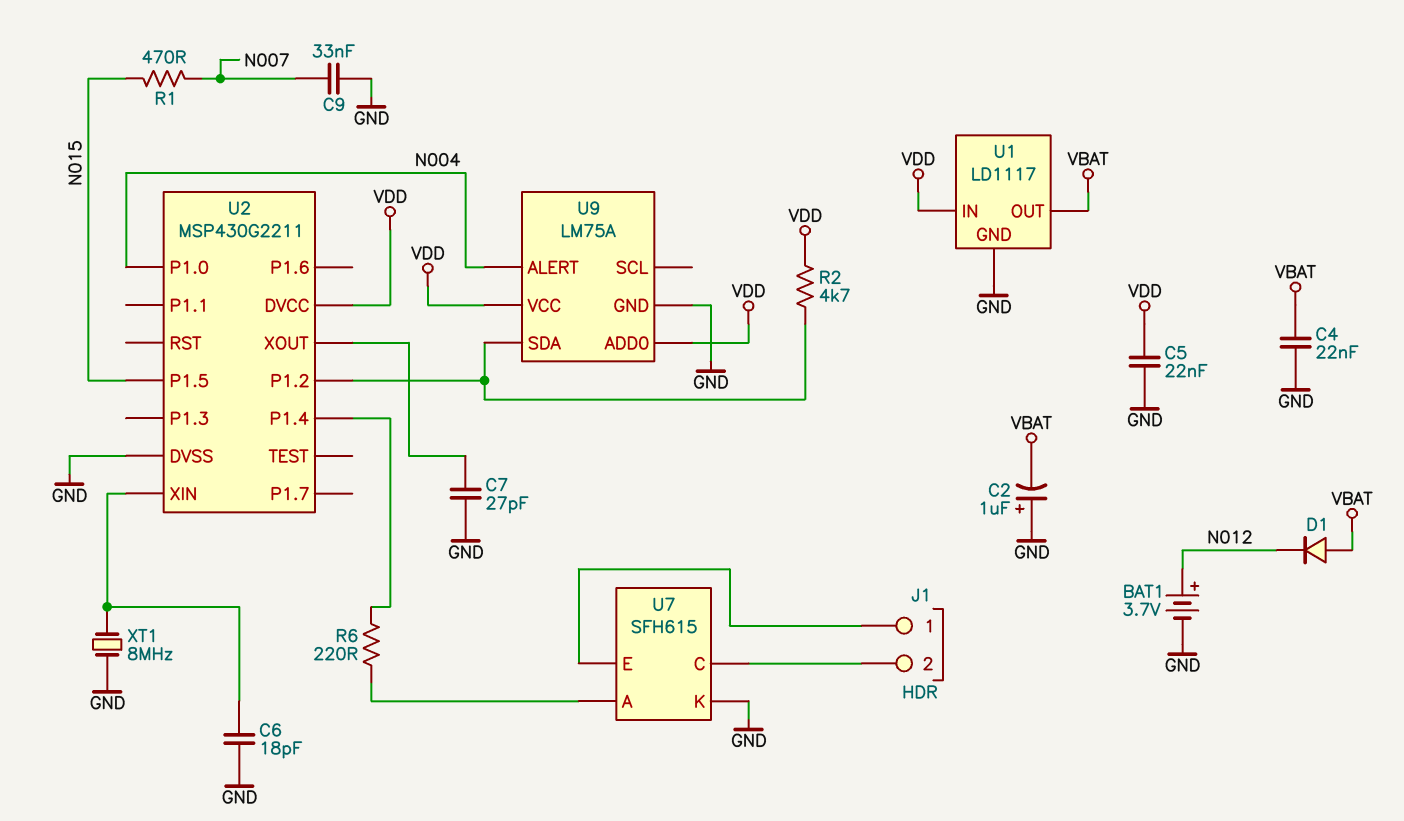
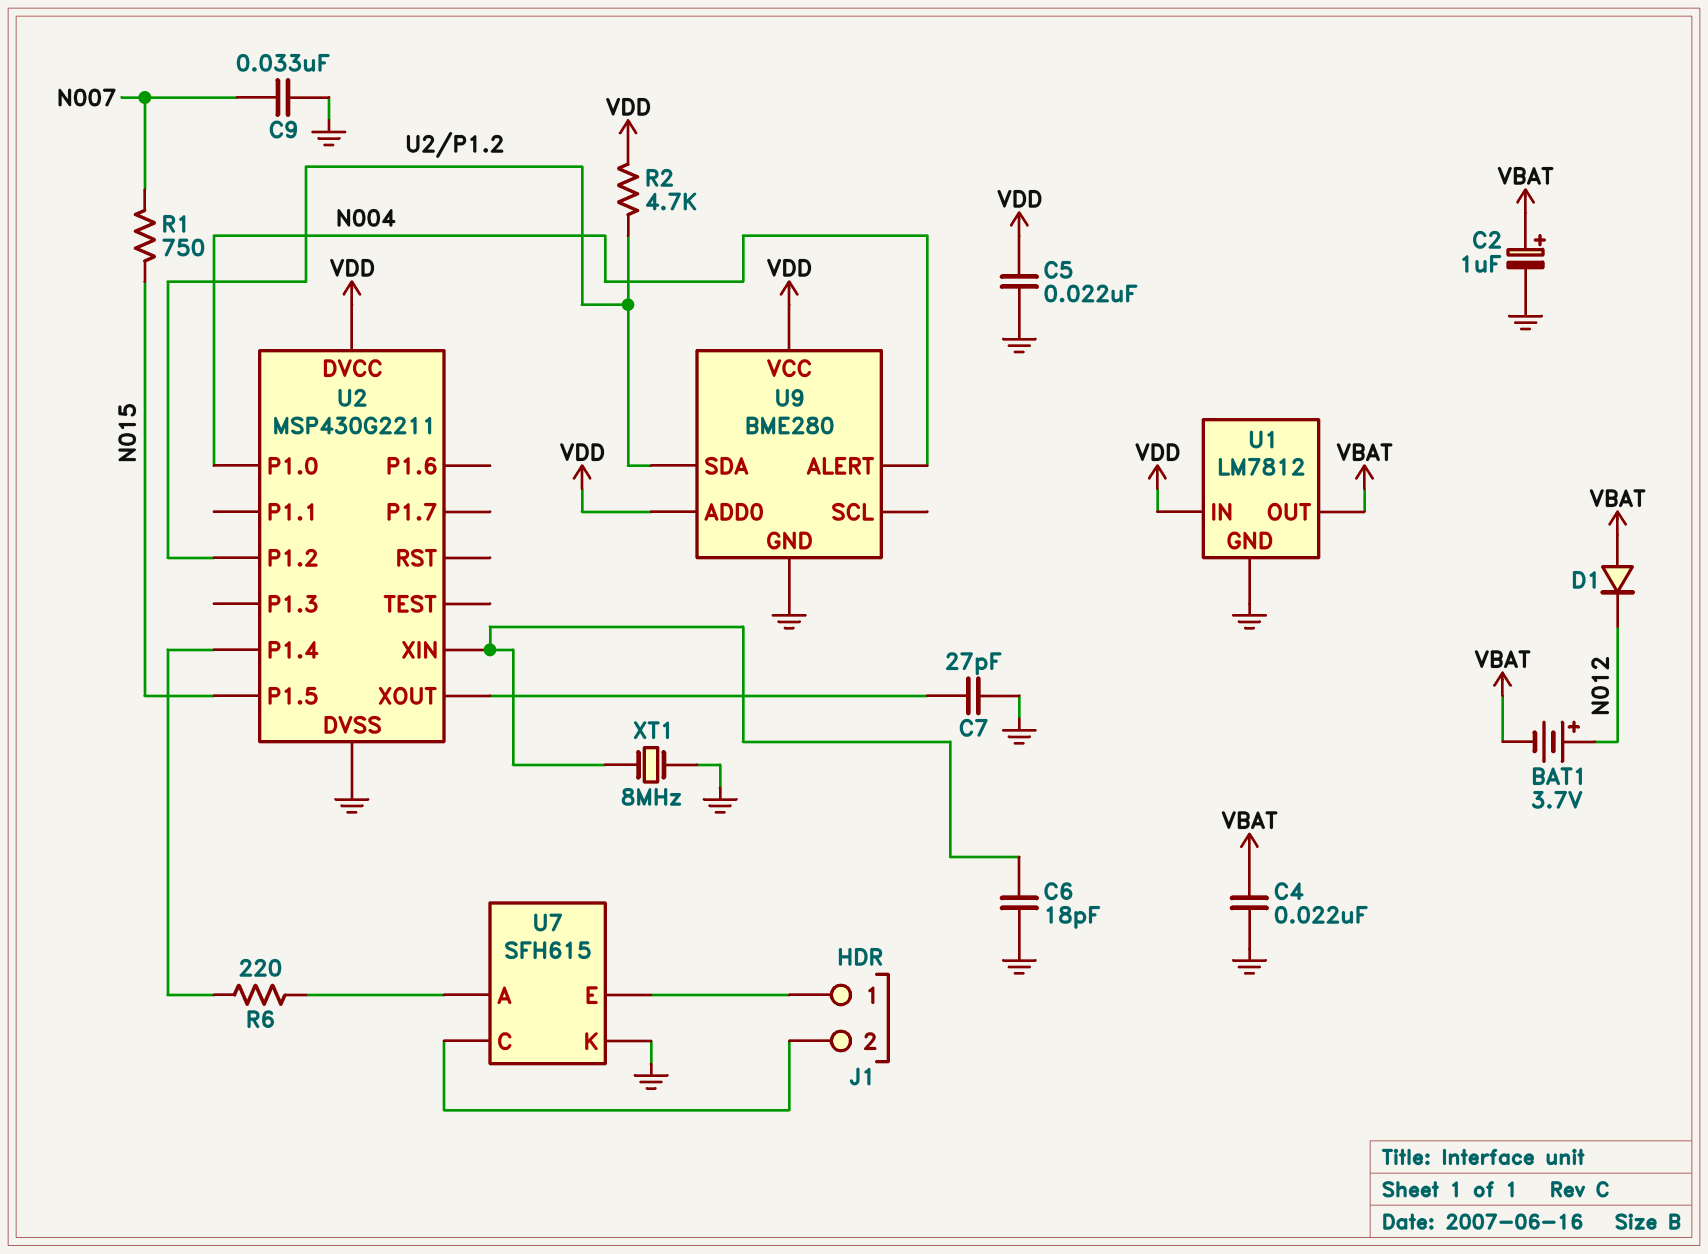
BAT1: 3.7V (plus N012, minus GND) -> 3.7V (plus N012, minus VBAT)
C2: 1uF (plus GND, minus VBAT) -> 1uF (plus VBAT, minus GND)
R1: 470 (N007, N015) -> 750 (N007, N015)
U1: LD1117 -> LM7812
U9: LM75A -> BME280

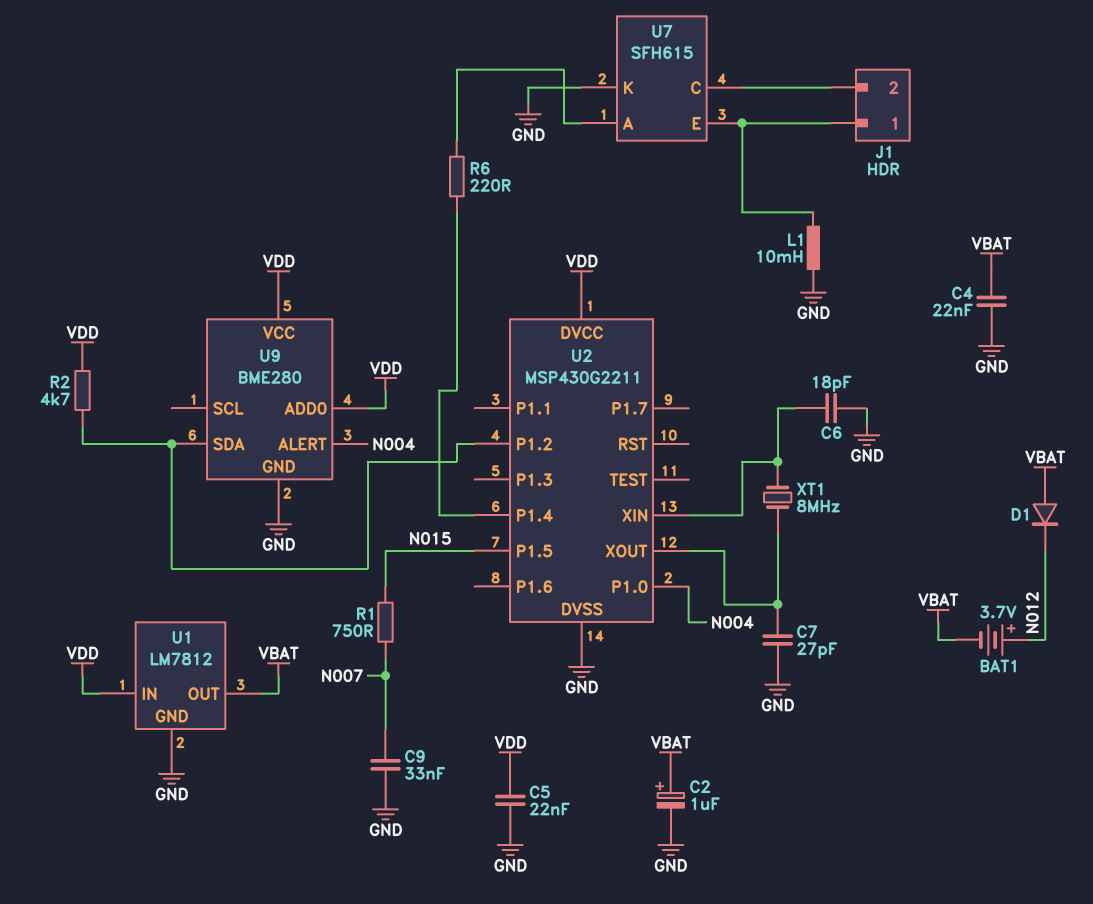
L1: none -> 10mH (GND, J1/1)
XT1: 8MHz (GND, U2/XIN) -> 8MHz (U2/XIN, U2/XOUT)

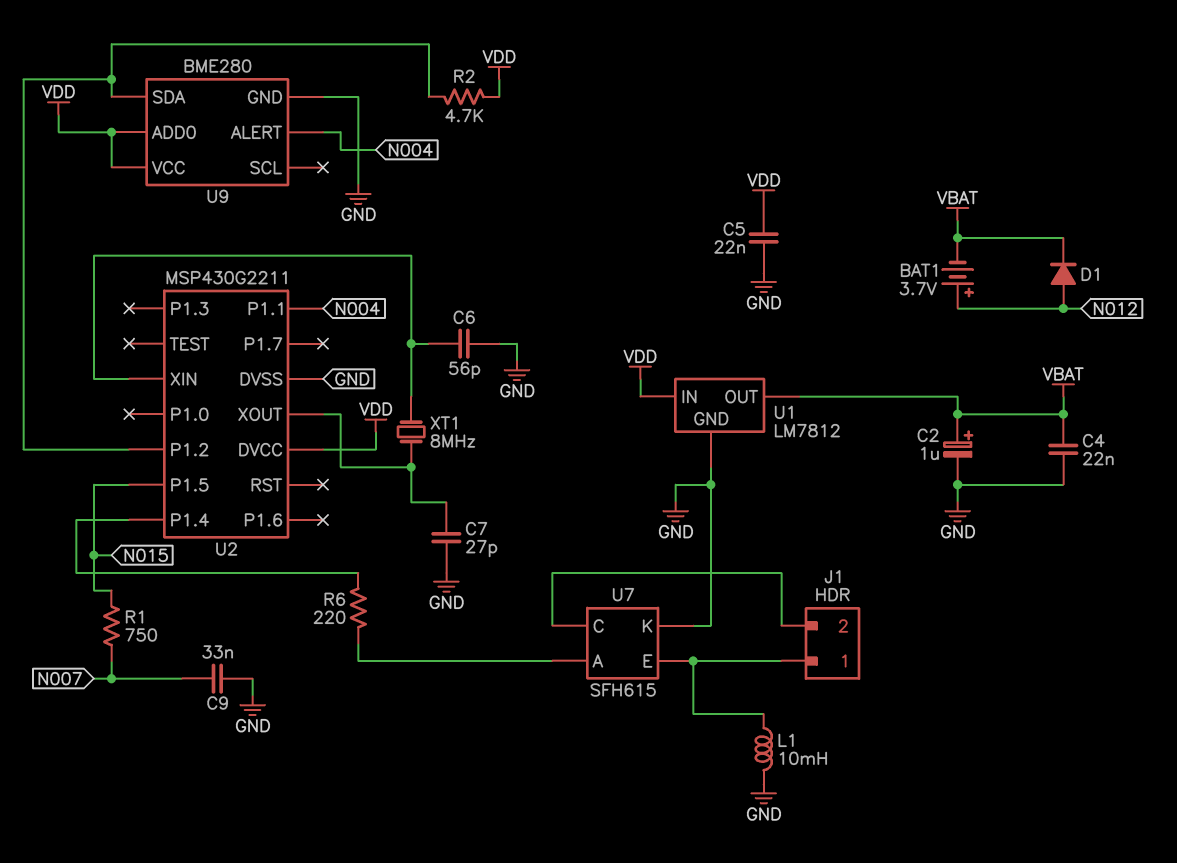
C6: 18pF (GND, U2/XIN) -> 56pF (GND, U2/XIN)
D1: diode (A VBAT, K N012) -> diode (A N012, K VBAT)
U2 pin P1.0: N004 -> none
U2 pin P1.1: none -> N004

